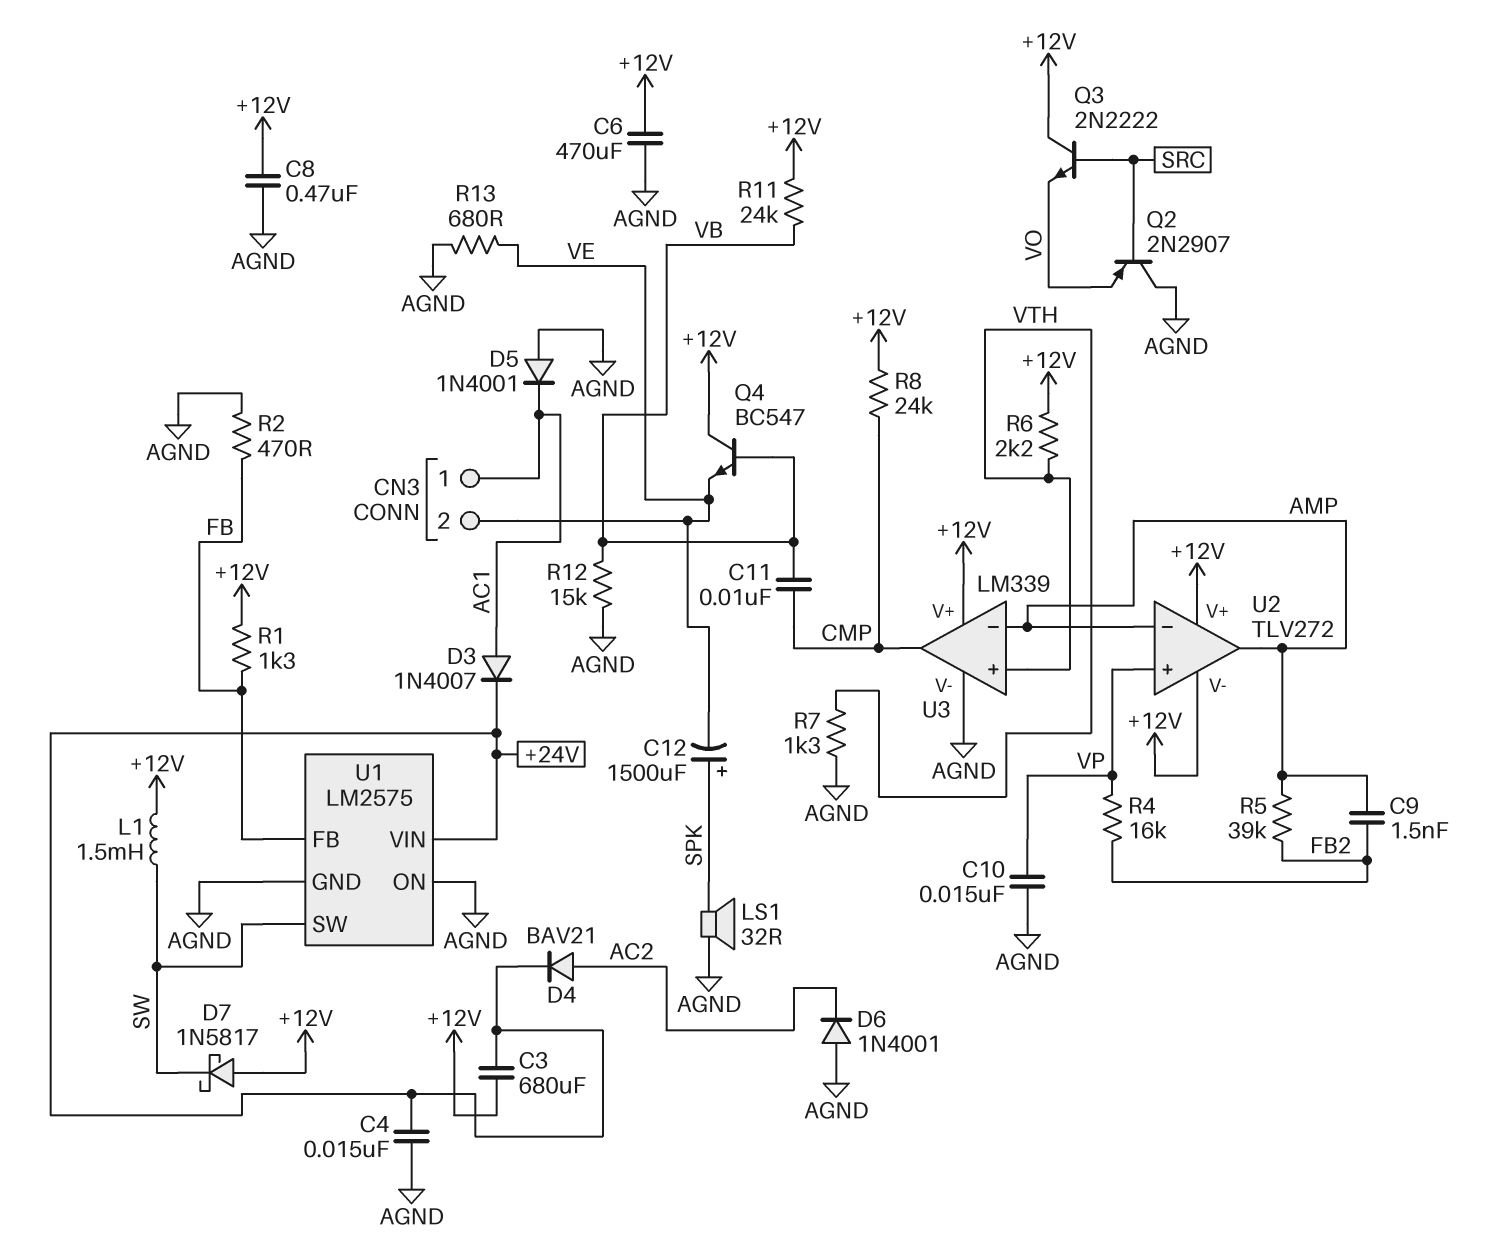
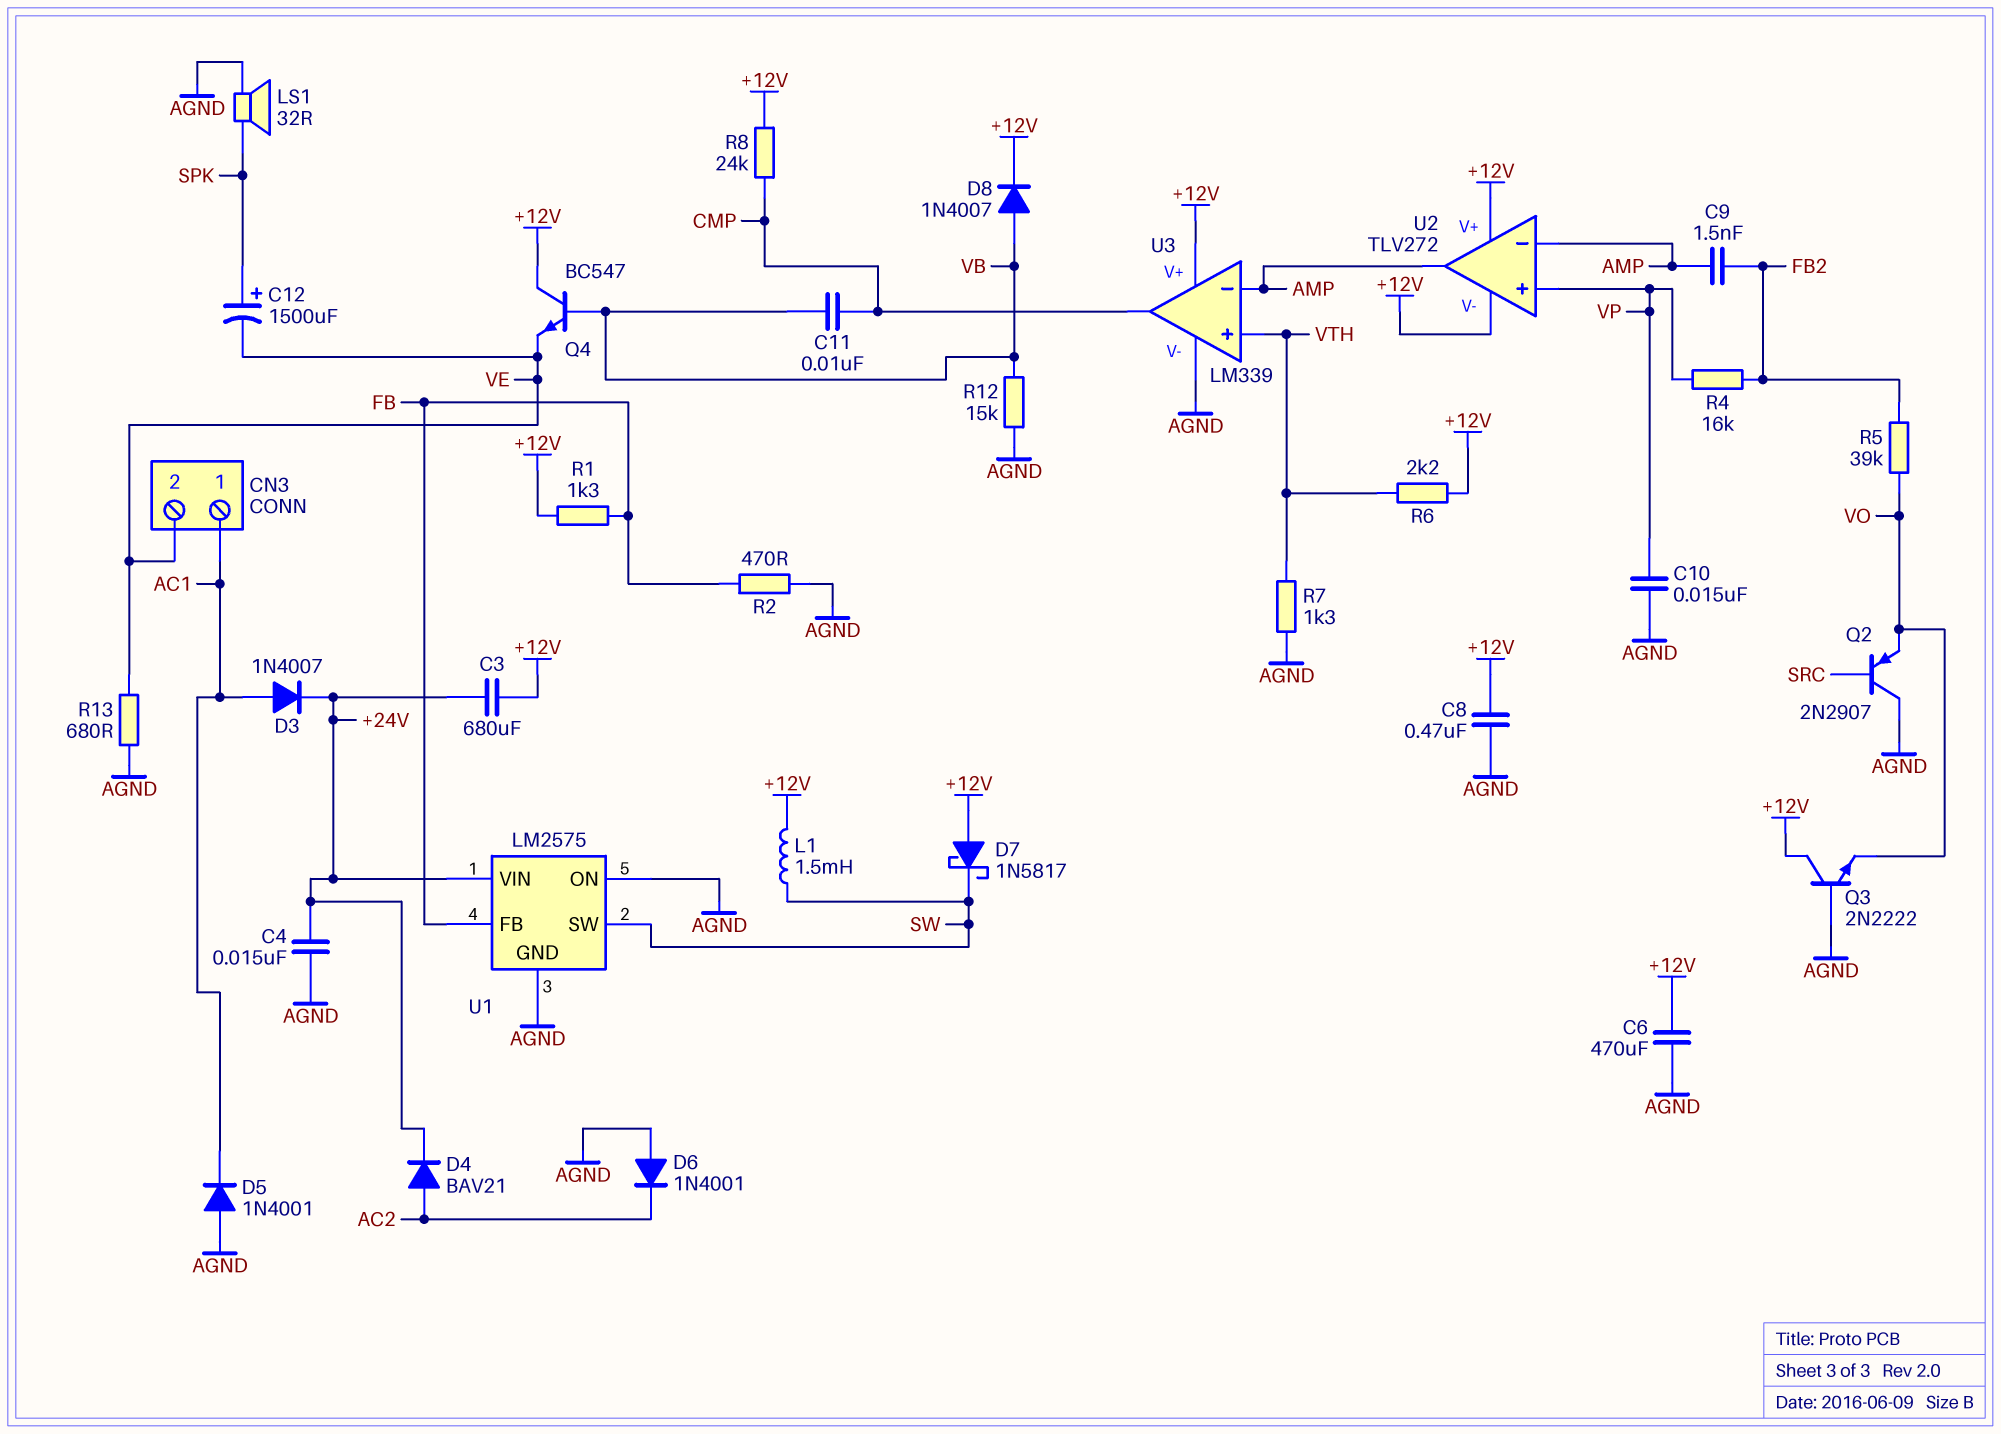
D8: none -> diode 1N4007 (A VB, K +12V)
Q3: NPN 2N2222 (B SRC, C +12V, E VO) -> NPN 2N2222 (B AGND, C +12V, E VO)
R5: 39k (AMP, FB2) -> 39k (FB2, VO)
R11: 24k (+12V, VB) -> none

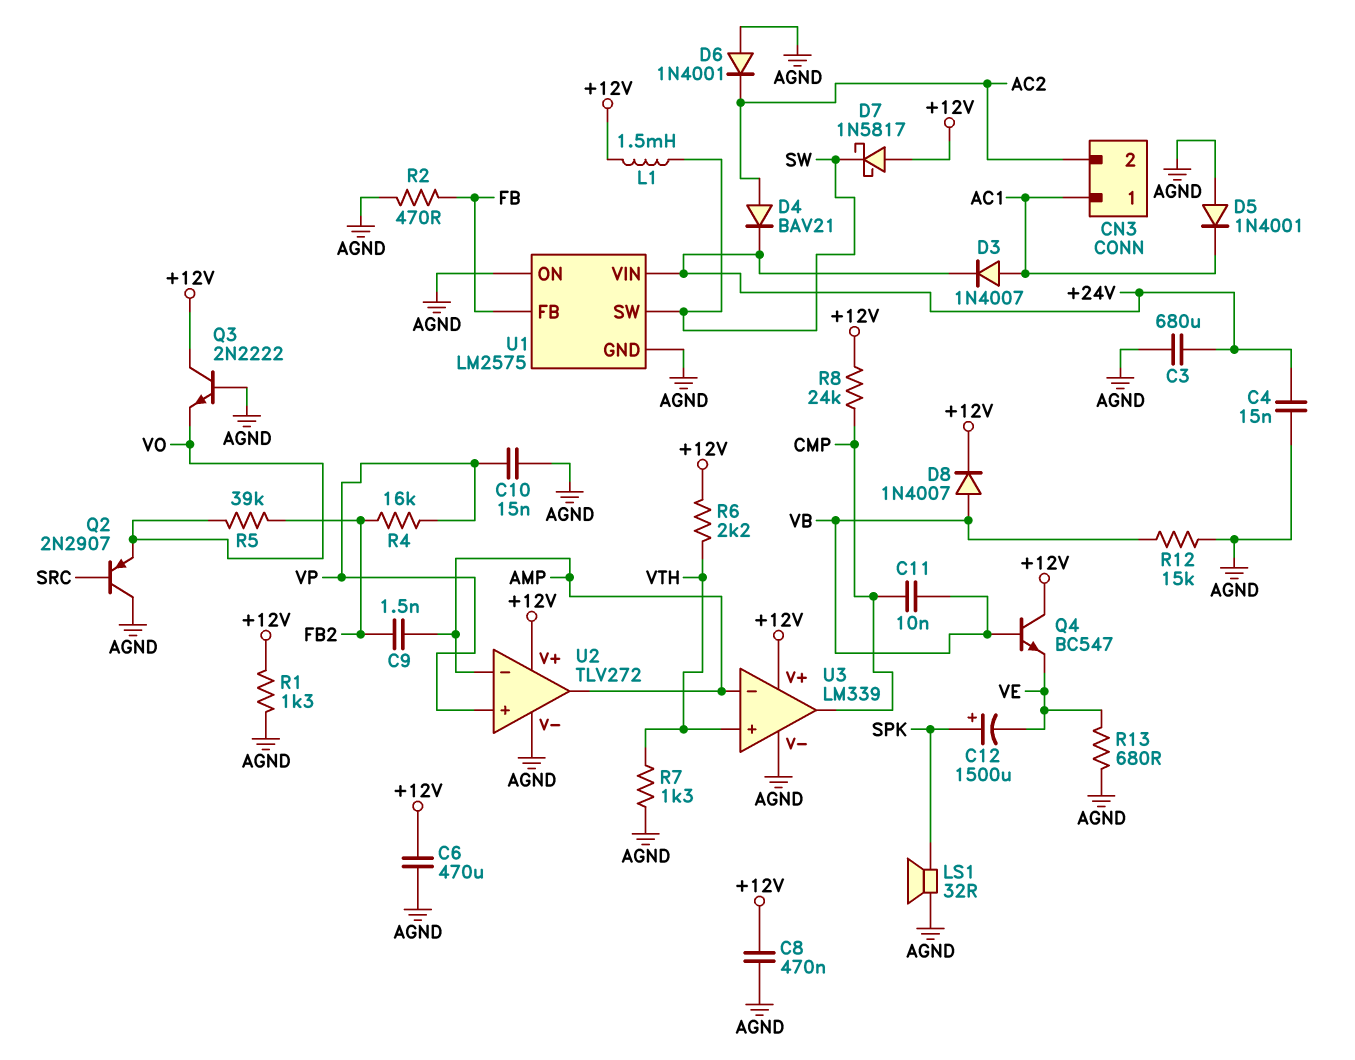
C3: 680uF (+12V, +24V) -> 680uF (+24V, AGND)
CN3 pin 2: VE -> AC2
R1: 1.3k (+12V, FB) -> 1.3k (+12V, AGND)
U2 pin V-: +12V -> AGND

